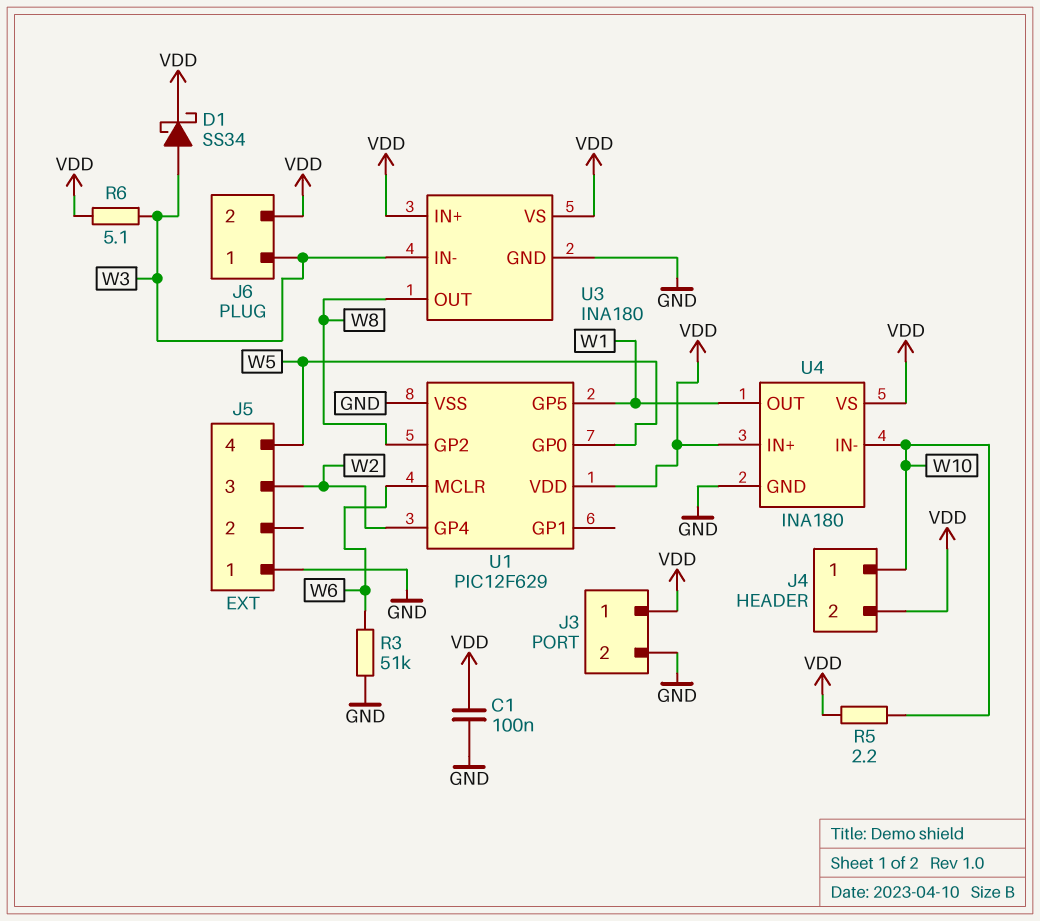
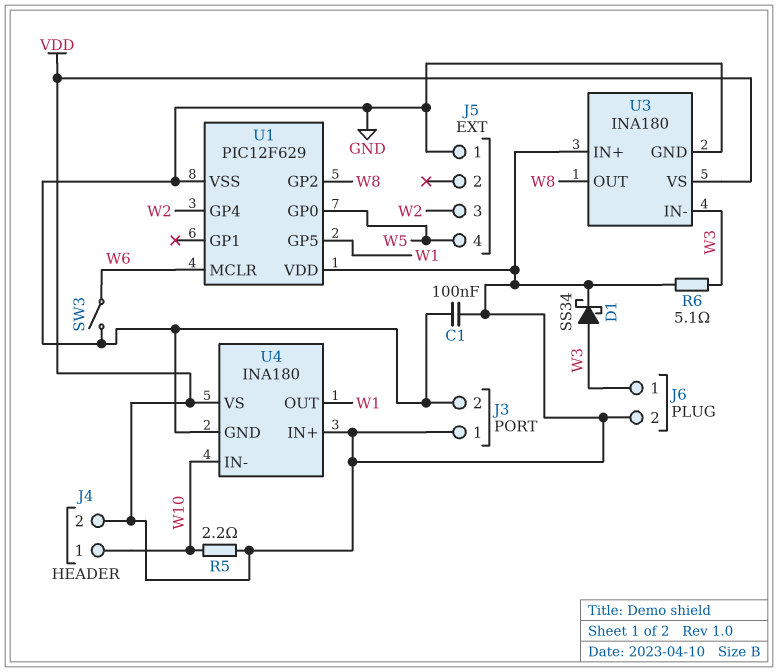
R3: 51k (GND, W6) -> none
SW3: none -> switch (GND, W6)

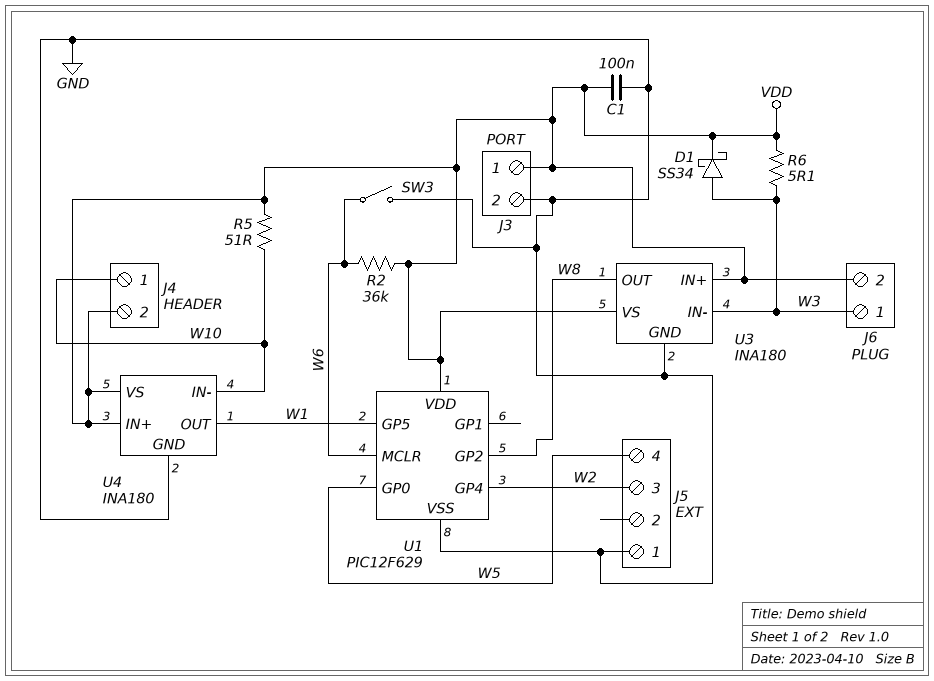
R2: none -> 36k (VDD, W6)
R5: 2.2 (VDD, W10) -> 51 (VDD, W10)

